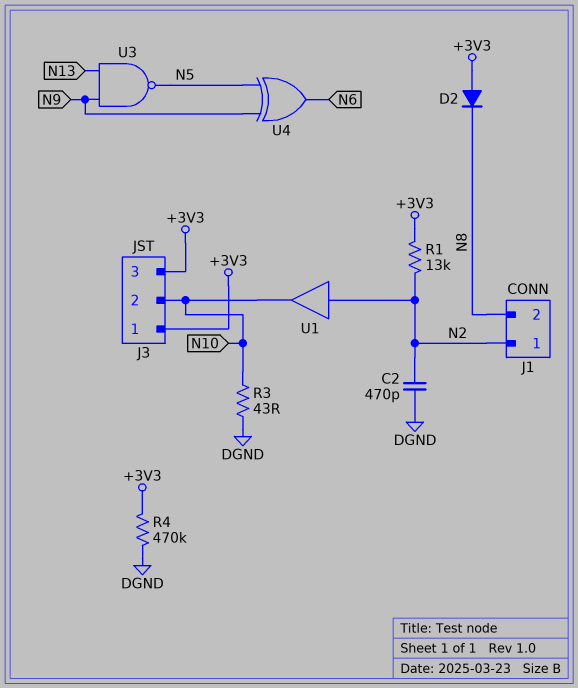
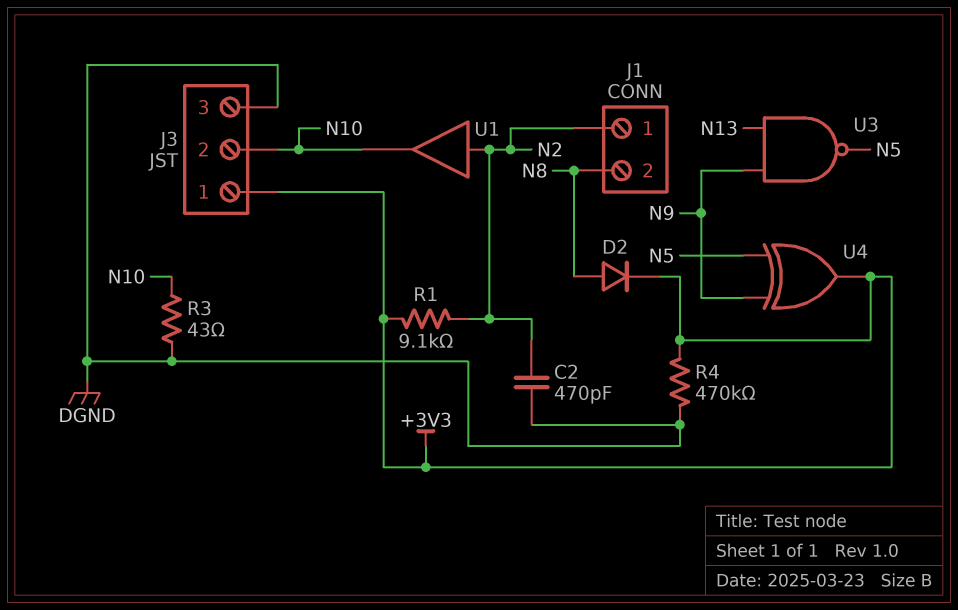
D2: diode (A +3V3, K N8) -> diode (A N8, K +3V3)
J3 pin 3: +3V3 -> DGND
R1: 13k (+3V3, N2) -> 9.1k (+3V3, N2)
U4: XOR (in N5, in N9, out N6) -> XOR (in N5, in N9, out +3V3)

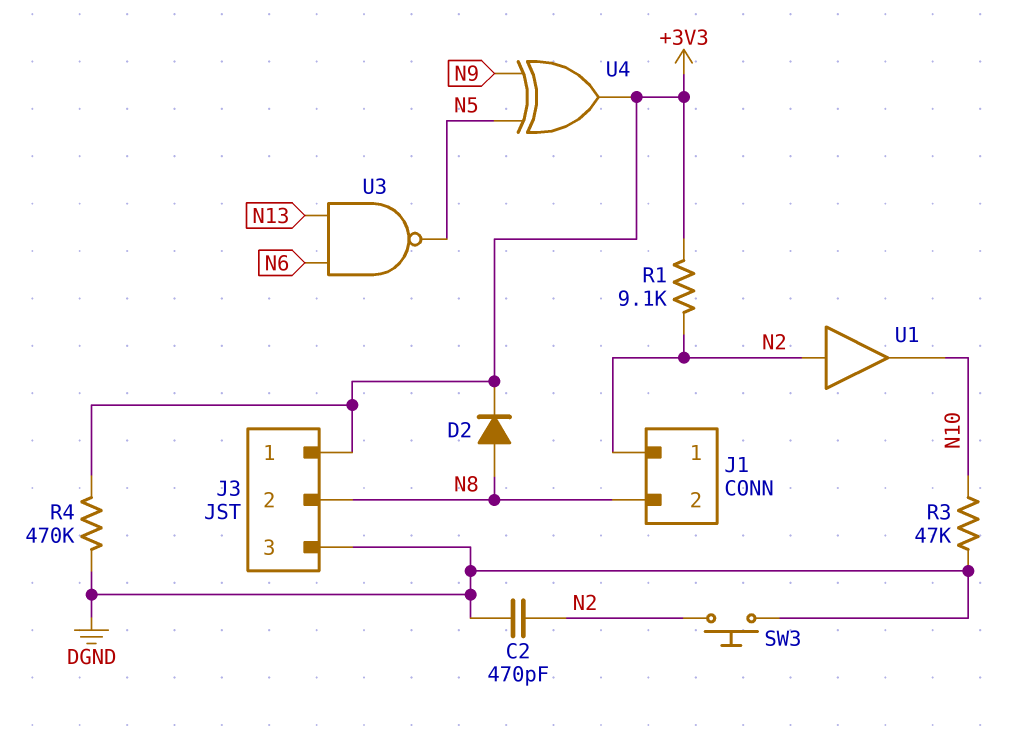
J3 pin 2: N10 -> N8
R3: 43 (DGND, N10) -> 47k (DGND, N10)
SW3: none -> button (DGND, N2)
U3: NAND (in N9, in N13, out N5) -> NAND (in N6, in N13, out N5)

